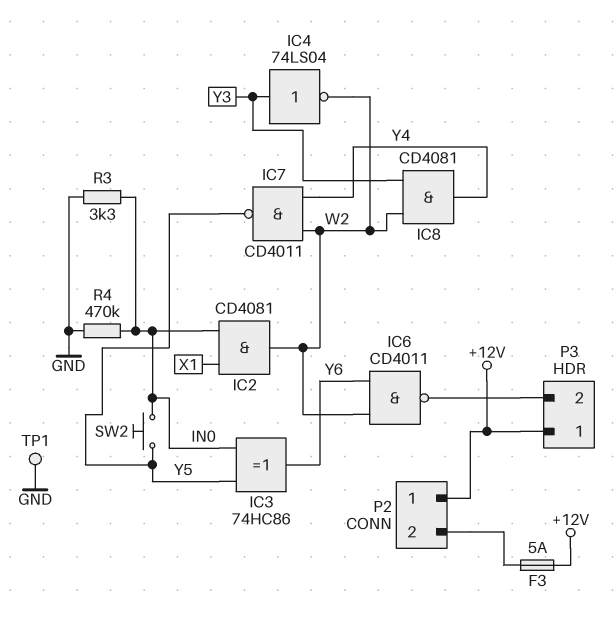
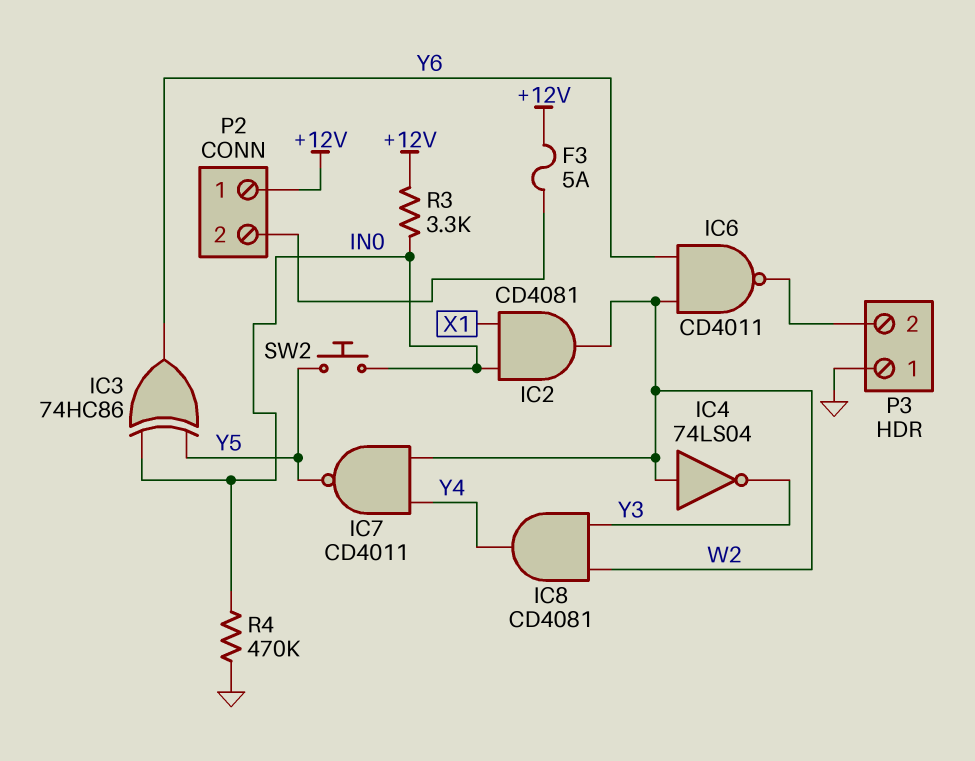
IC4: NOT 74LS04 (in Y3, out W2) -> NOT 74LS04 (in W2, out Y3)
P3 pin 1: +12V -> GND
R3: 3.3k (GND, IN0) -> 3.3k (+12V, IN0)
TP1: test point (GND) -> none

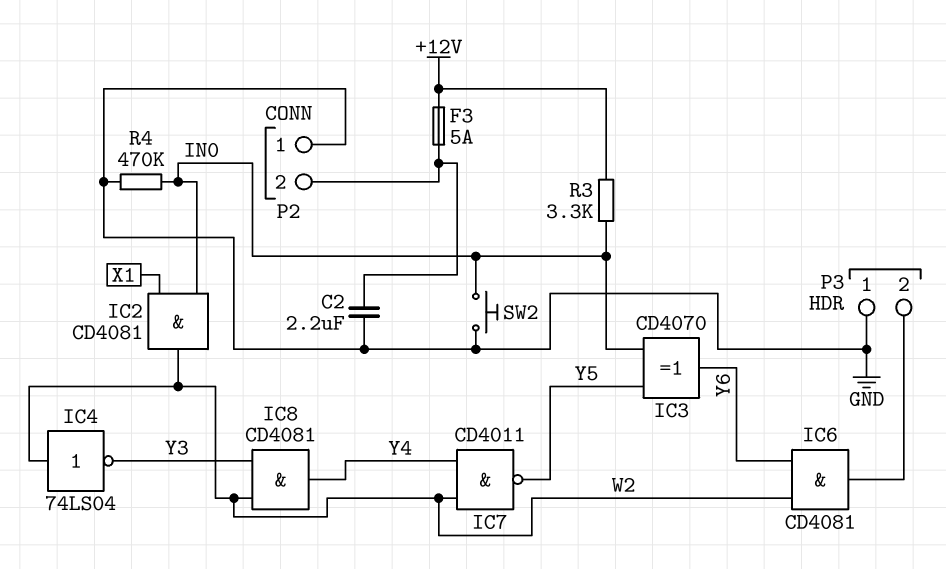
C2: none -> 2.2uF (GND, P2/2)
IC3: XOR 74HC86 (in IN0, in Y5, out Y6) -> XOR CD4070 (in IN0, in Y5, out Y6)
IC6: NAND CD4011 (in W2, in Y6, out P3/2) -> AND CD4081 (in W2, in Y6, out P3/2)
P2 pin 1: +12V -> GND
SW2: button (IN0, Y5) -> button (GND, IN0)

